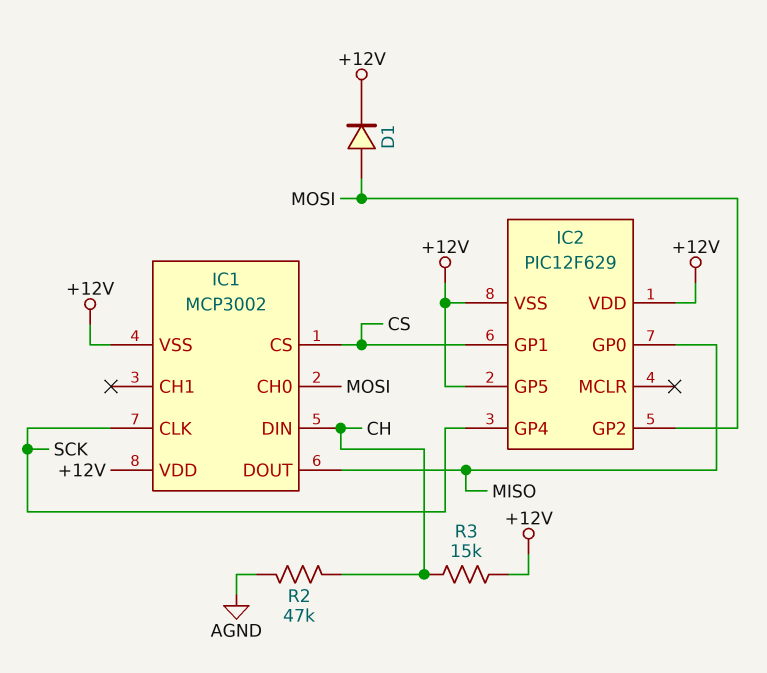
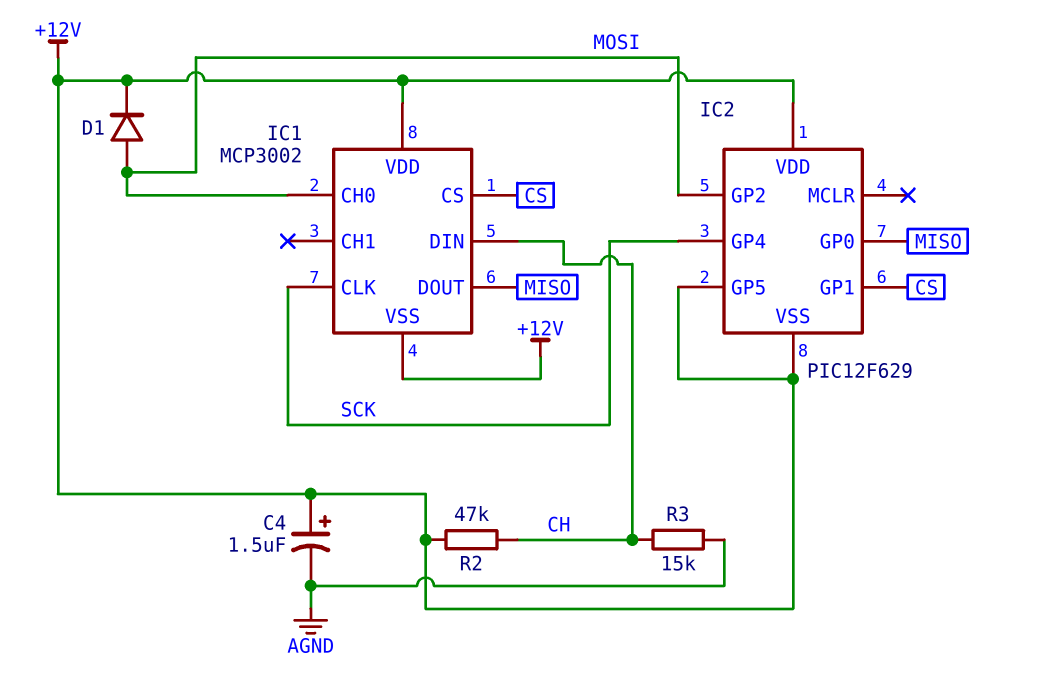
C4: none -> 1.5uF (plus +12V, minus AGND)
R2: 47k (AGND, CH) -> 47k (+12V, CH)
R3: 15k (+12V, CH) -> 15k (AGND, CH)

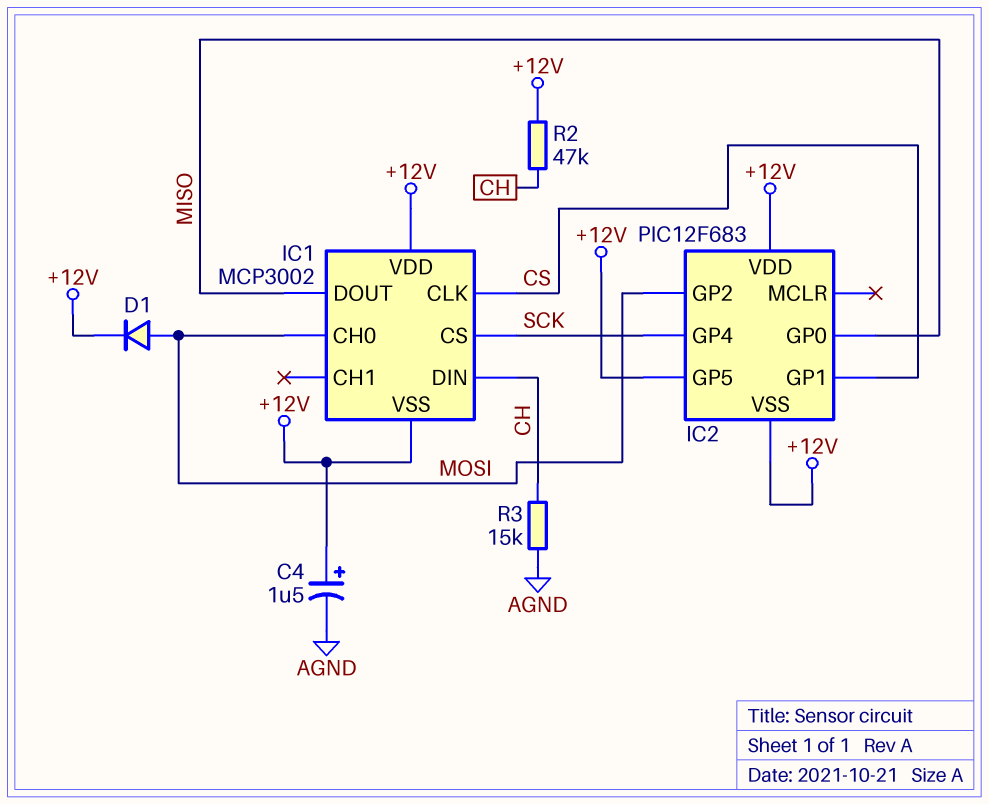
IC1 pin CLK: SCK -> CS
IC1 pin CS: CS -> SCK
IC2: PIC12F629 -> PIC12F683

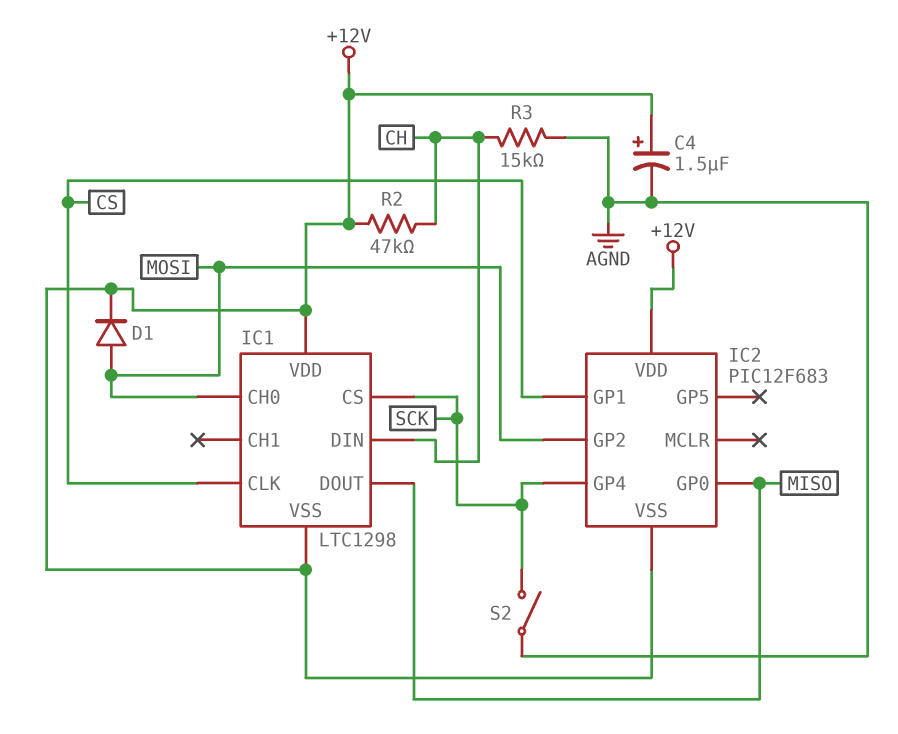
IC1: MCP3002 -> LTC1298
IC2 pin GP5: +12V -> none
S2: none -> switch (AGND, SCK)

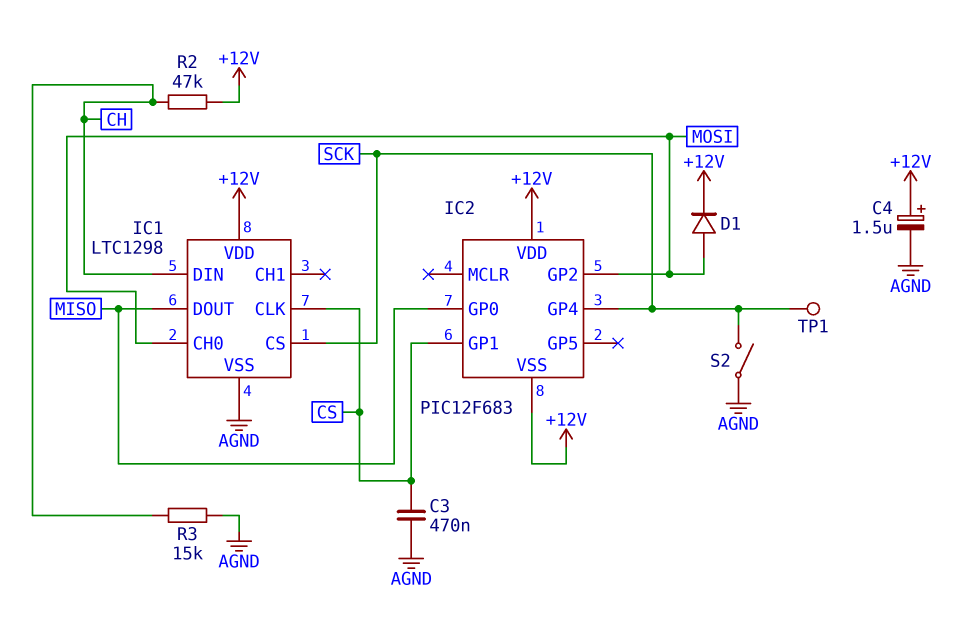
C3: none -> 470nF (AGND, CS)
IC1 pin VSS: +12V -> AGND
TP1: none -> test point (SCK)

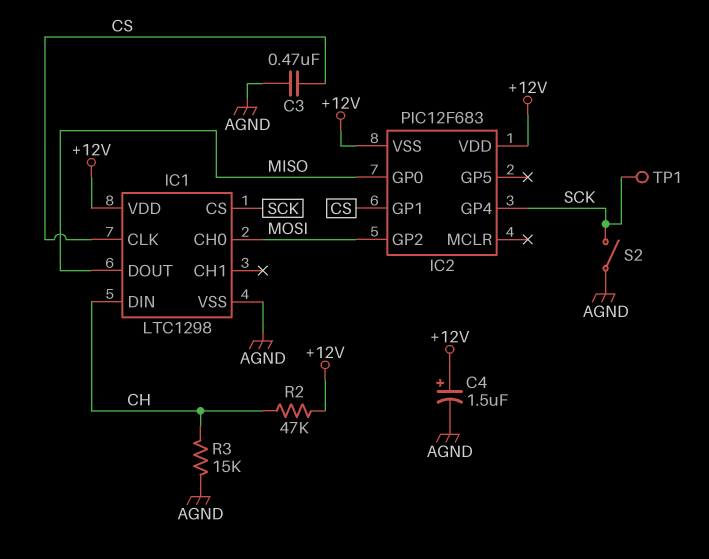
D1: diode (A MOSI, K +12V) -> none

